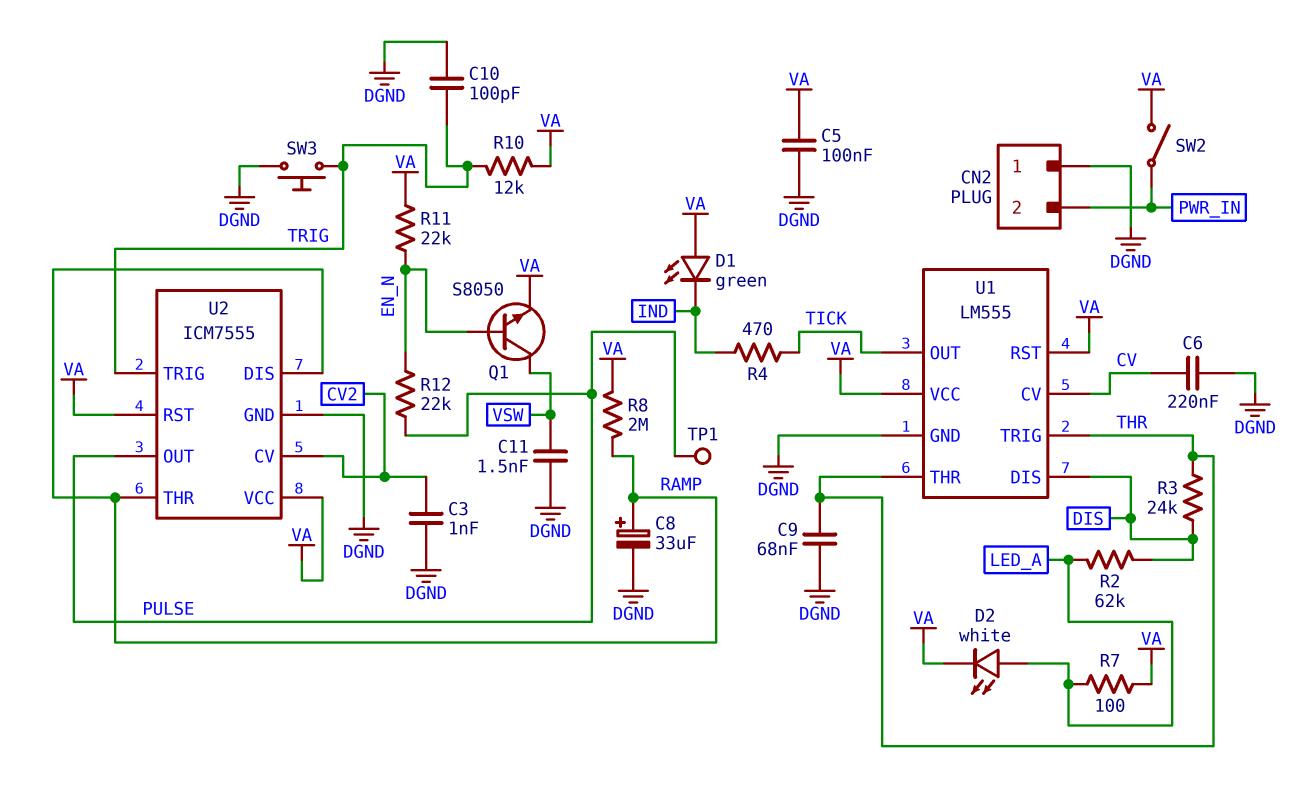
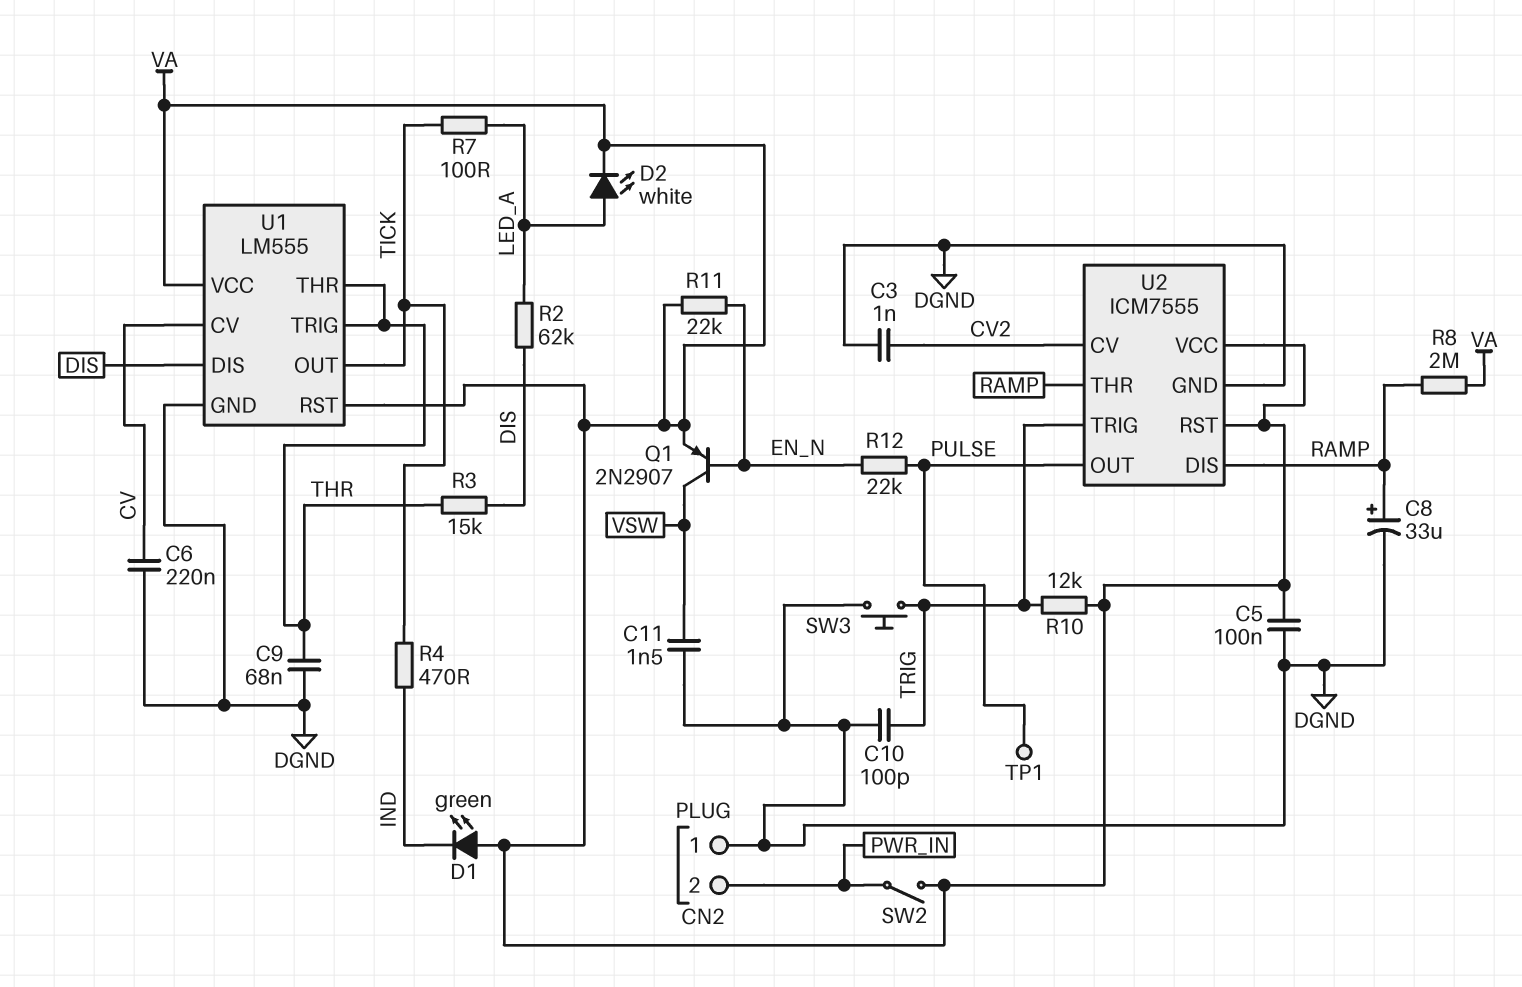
Q1: NPN S8050 (B EN_N, C VSW, E VA) -> PNP 2N2907 (B EN_N, C VSW, E VA)
R3: 24k (DIS, THR) -> 15k (DIS, THR)
R7: 100 (LED_A, VA) -> 100 (LED_A, TICK)

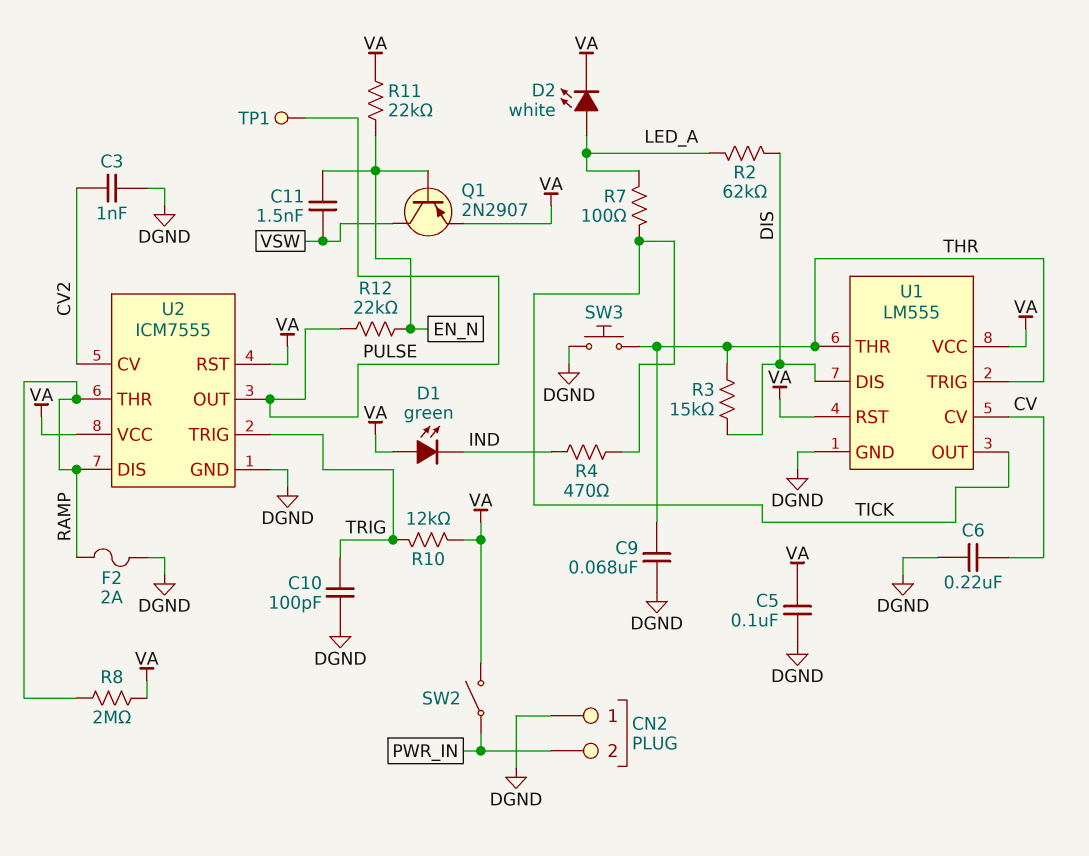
C8: 33uF (plus RAMP, minus DGND) -> none
C11: 1.5nF (DGND, VSW) -> 1.5nF (EN_N, VSW)
F2: none -> 2A (DGND, RAMP)
SW3: button (DGND, TRIG) -> button (DGND, THR)

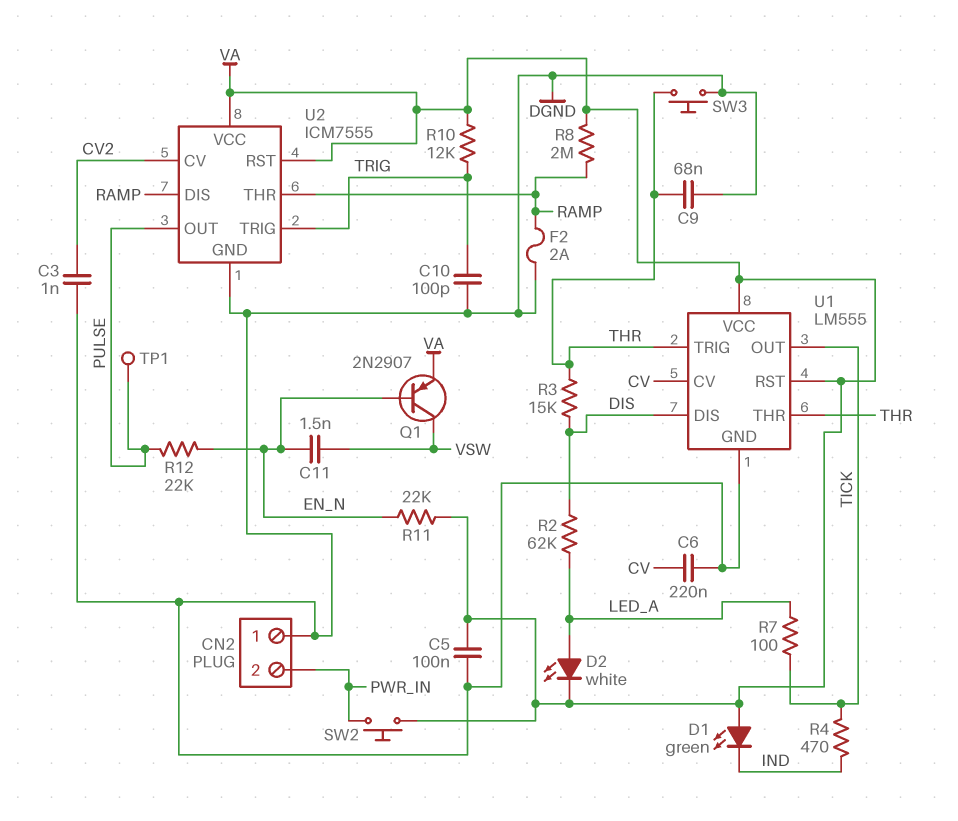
SW2: switch (PWR_IN, VA) -> button (PWR_IN, VA)

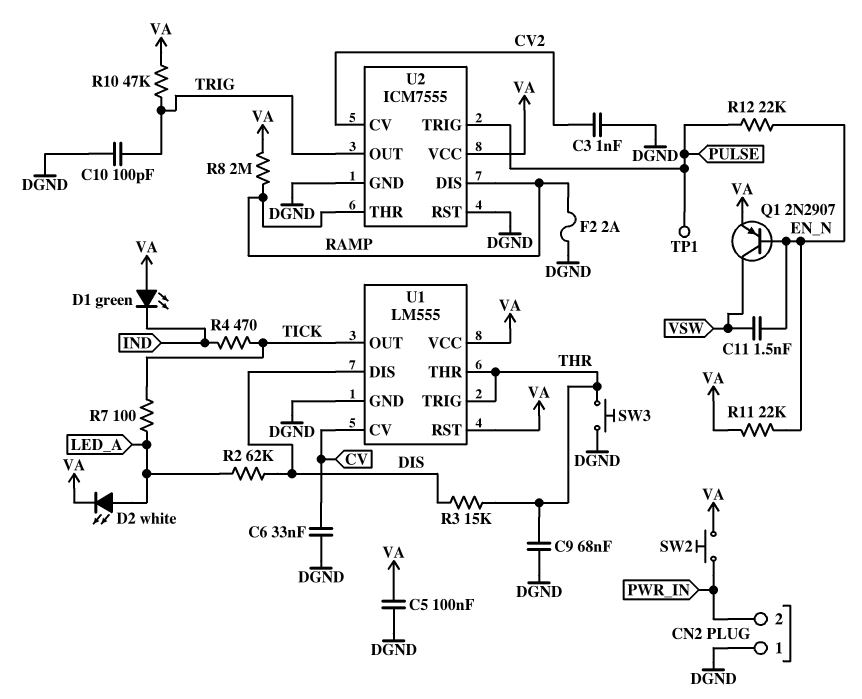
C6: 220nF (CV, DGND) -> 33nF (CV, DGND)
R10: 12k (TRIG, VA) -> 47k (TRIG, VA)
U2 pin OUT: PULSE -> TRIG
U2 pin RST: VA -> DGND
U2 pin TRIG: TRIG -> PULSE

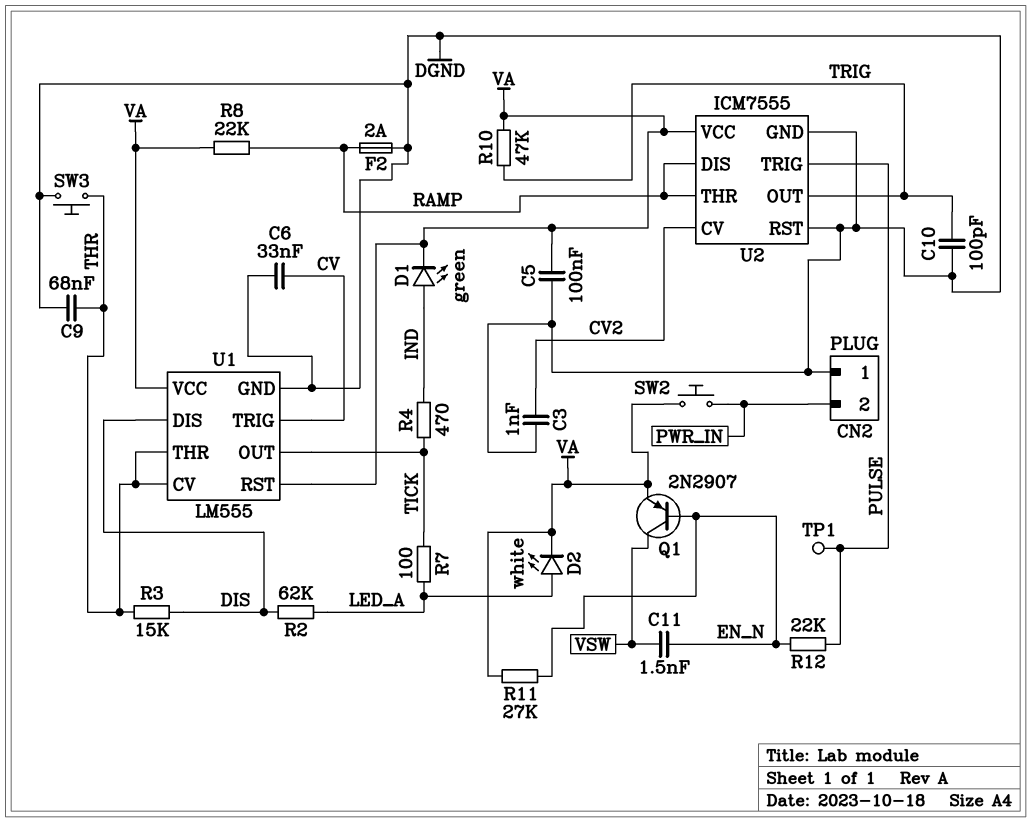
D1: LED green (A VA, K IND) -> LED green (A IND, K VA)
R8: 2M (RAMP, VA) -> 22k (RAMP, VA)
R11: 22k (EN_N, VA) -> 27k (EN_N, VA)
U1 pin CV: CV -> THR
U1 pin TRIG: THR -> CV

